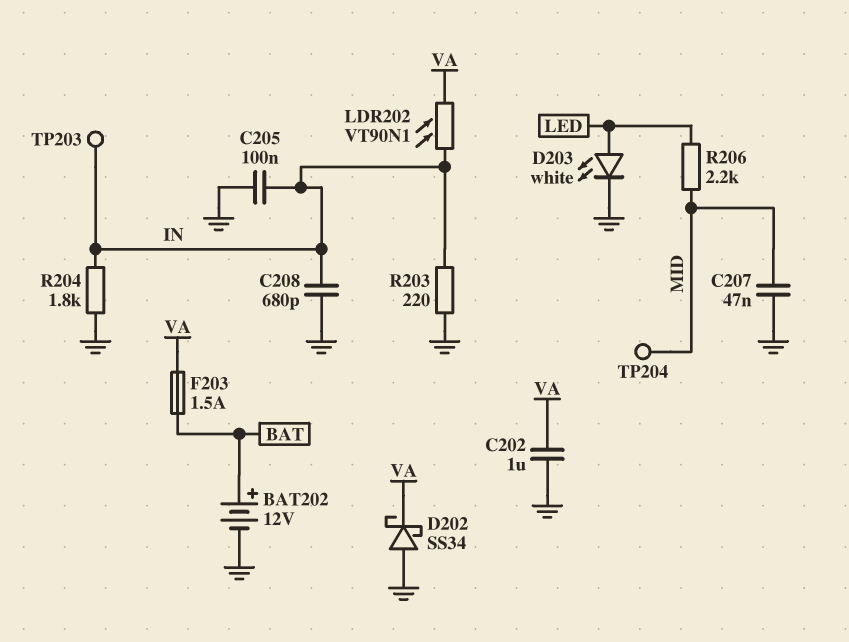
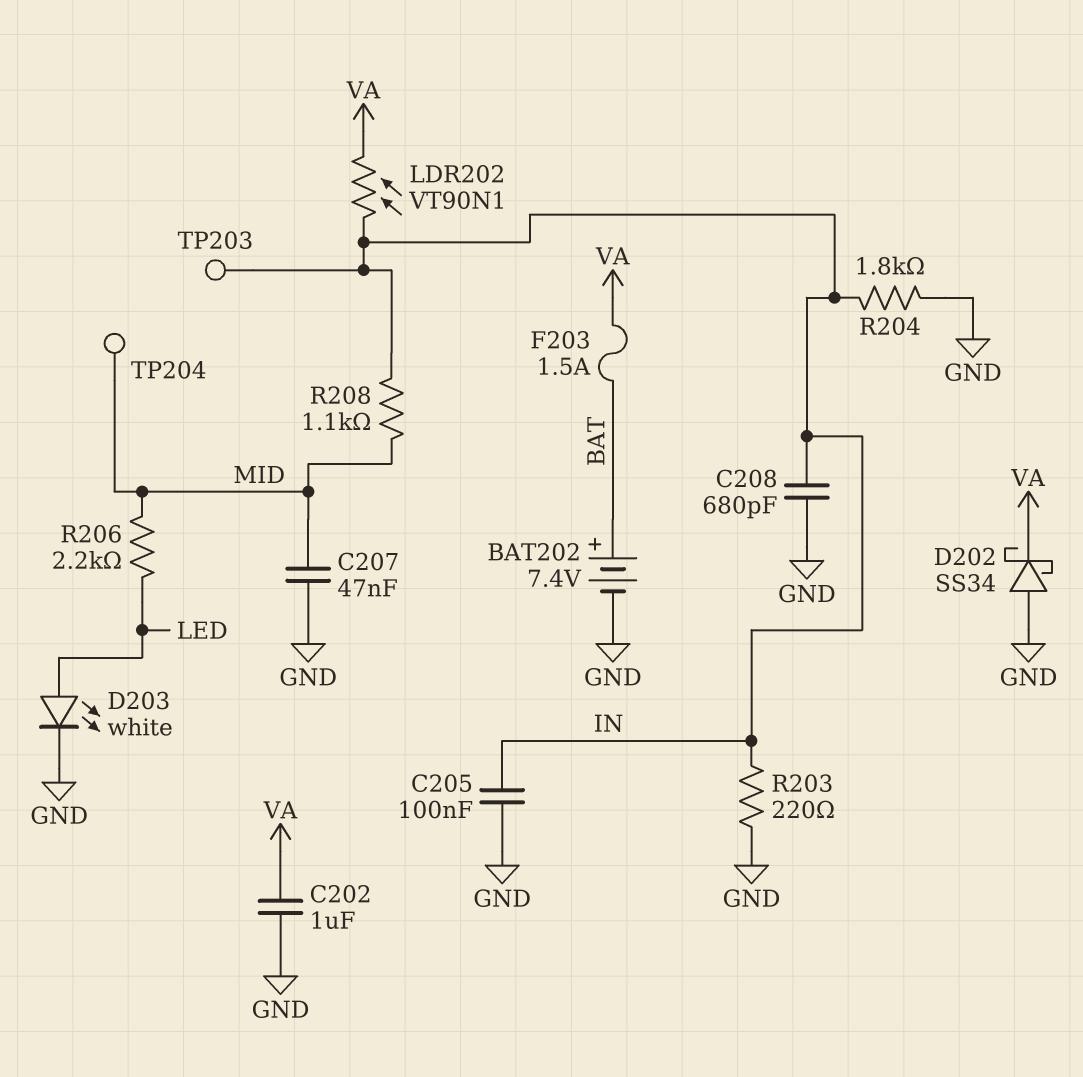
BAT202: 12V (plus BAT, minus GND) -> 7.4V (plus BAT, minus GND)
R208: none -> 1.1k (IN, MID)

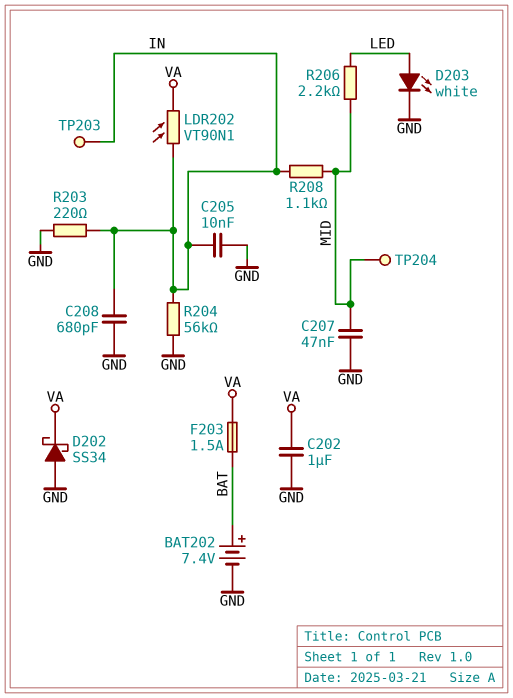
C205: 100nF (GND, IN) -> 10nF (GND, IN)
R204: 1.8k (GND, IN) -> 56k (GND, IN)

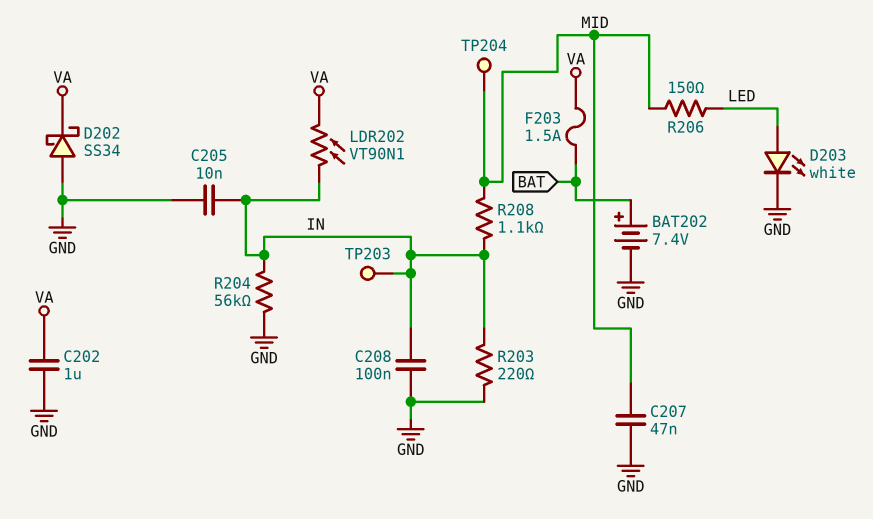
C208: 680pF (GND, IN) -> 100nF (GND, IN)
R206: 2.2k (LED, MID) -> 150 (LED, MID)

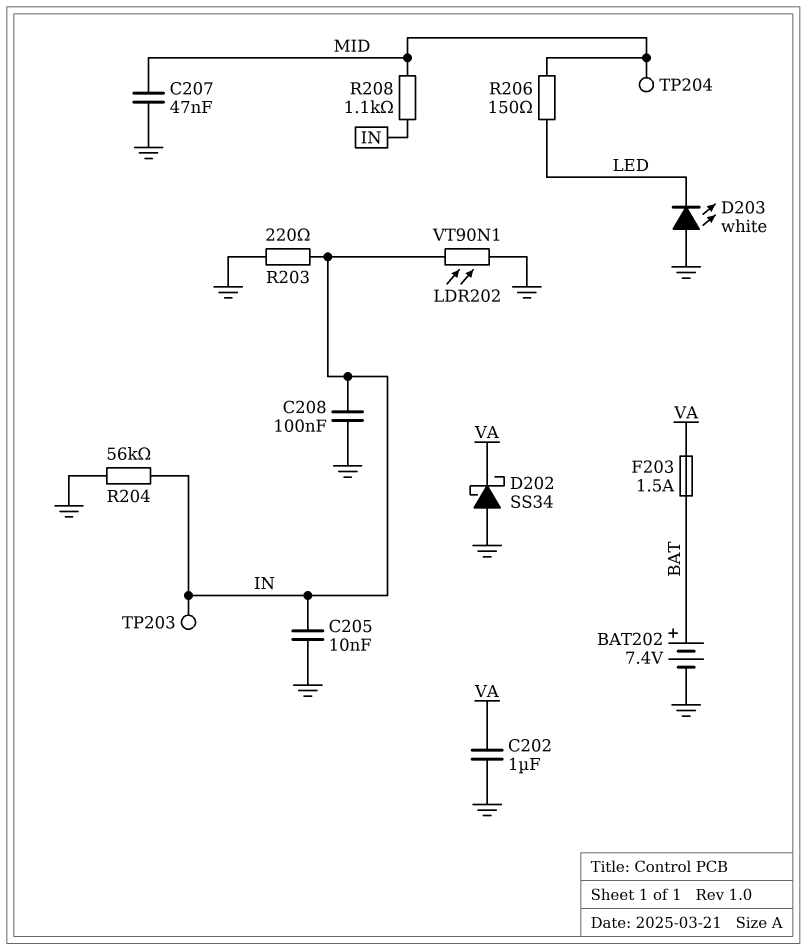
D203: LED white (A LED, K GND) -> LED white (A GND, K LED)
LDR202: VT90N1 (IN, VA) -> VT90N1 (GND, IN)

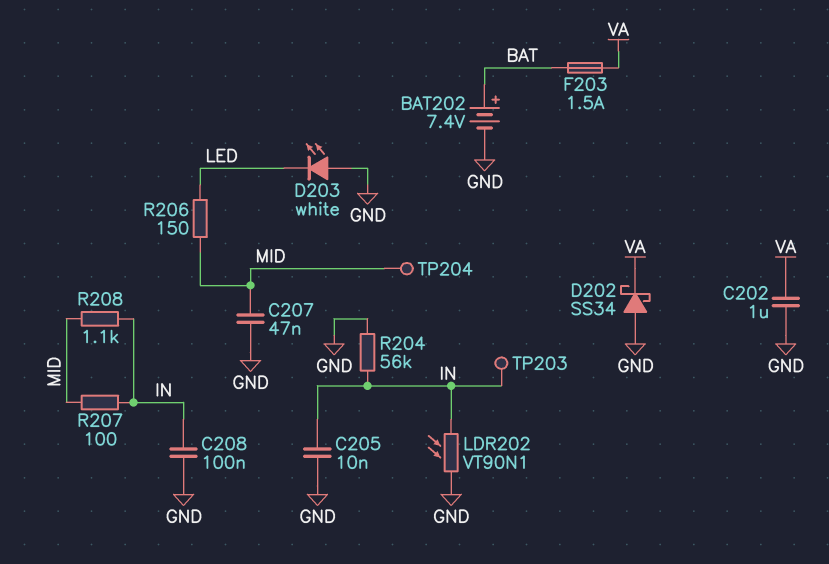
R203: 220 (GND, IN) -> none
R207: none -> 100 (IN, MID)

